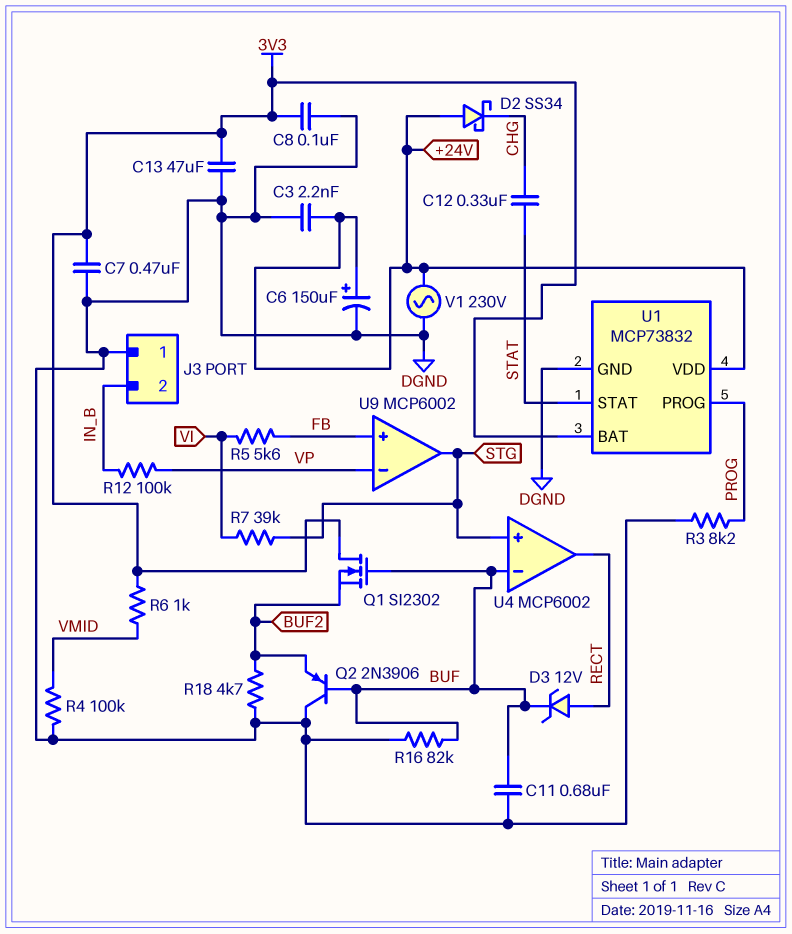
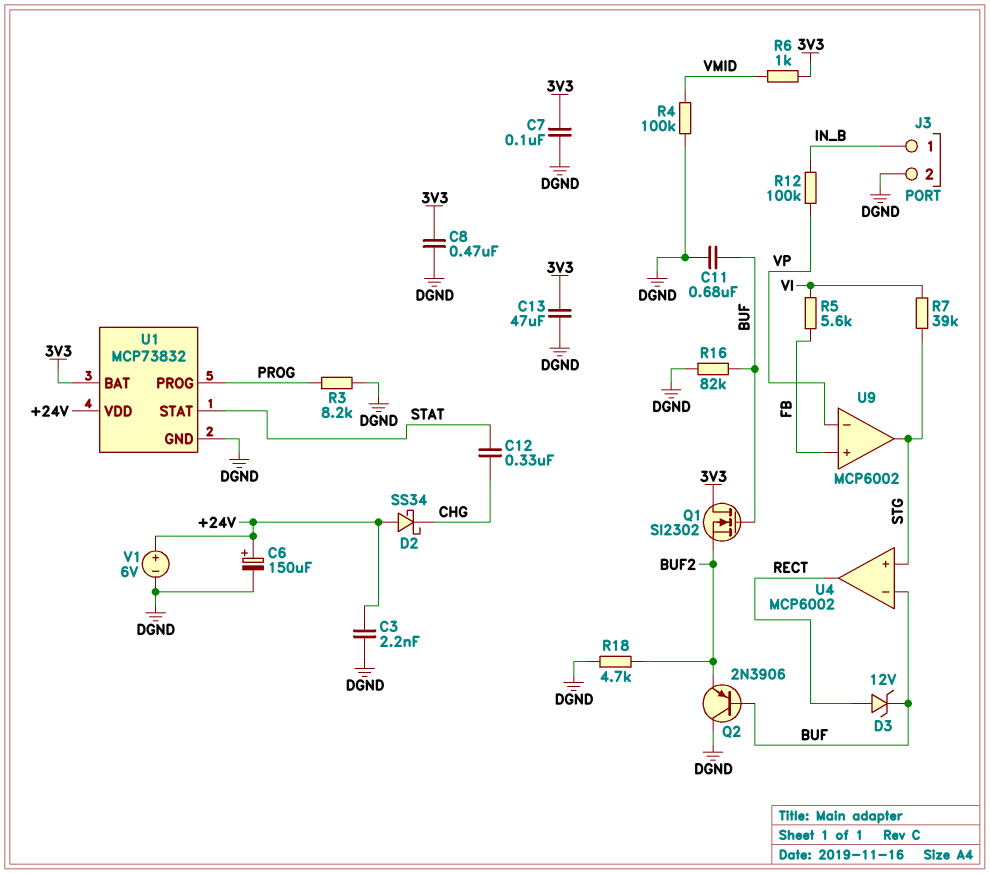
C7: 470nF (3V3, DGND) -> 100nF (3V3, DGND)
C8: 100nF (3V3, DGND) -> 470nF (3V3, DGND)
J3 pin 1: DGND -> IN_B
J3 pin 2: IN_B -> DGND
V1: AC 230V (+24V, DGND) -> 6V (plus +24V, minus DGND)

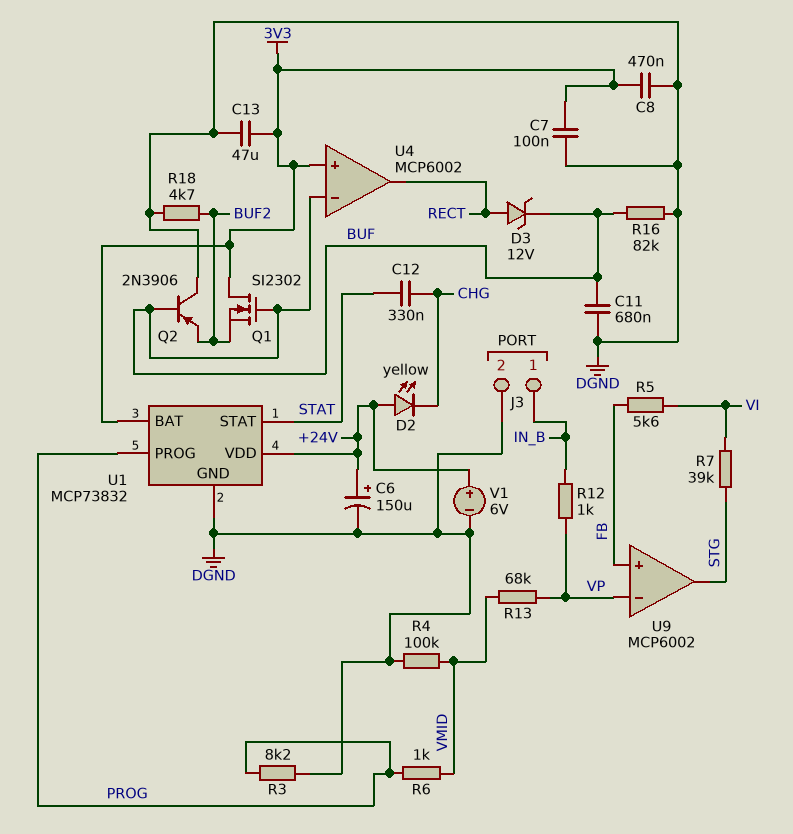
C3: 2.2nF (+24V, DGND) -> none
D2: schottky SS34 (A +24V, K CHG) -> LED yellow (A +24V, K CHG)
R6: 1k (3V3, VMID) -> 1k (PROG, VMID)
R12: 100k (IN_B, VP) -> 1k (IN_B, VP)
R13: none -> 68k (VMID, VP)
U4 pin in+: STG -> 3V3

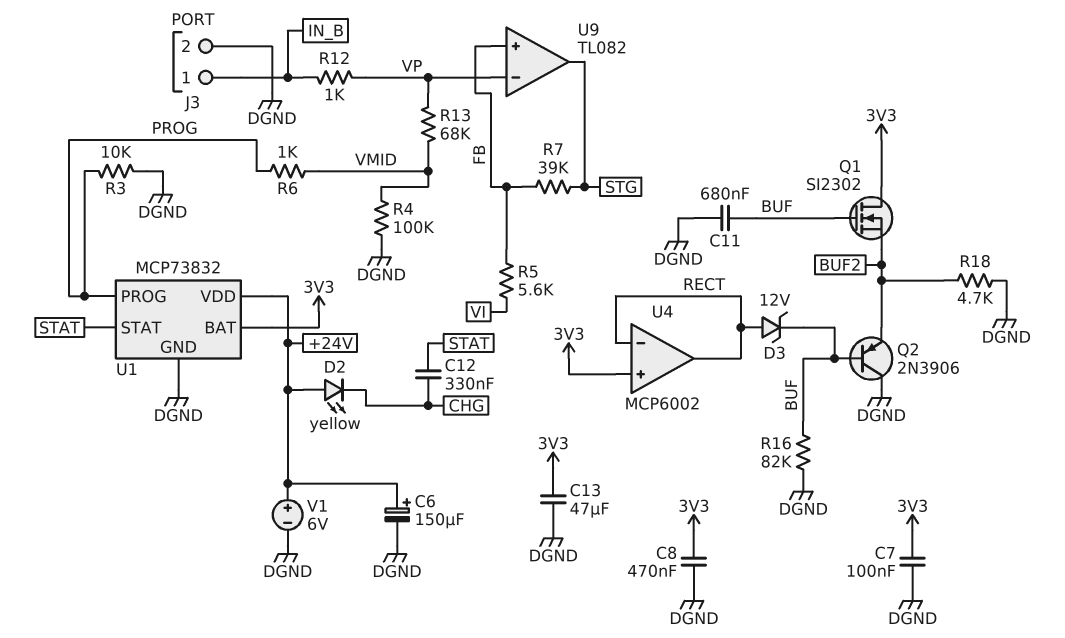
R3: 8.2k (DGND, PROG) -> 10k (DGND, PROG)
R7: 39k (STG, VI) -> 39k (FB, STG)
U4 pin in-: BUF -> RECT
U9: MCP6002 -> TL082

